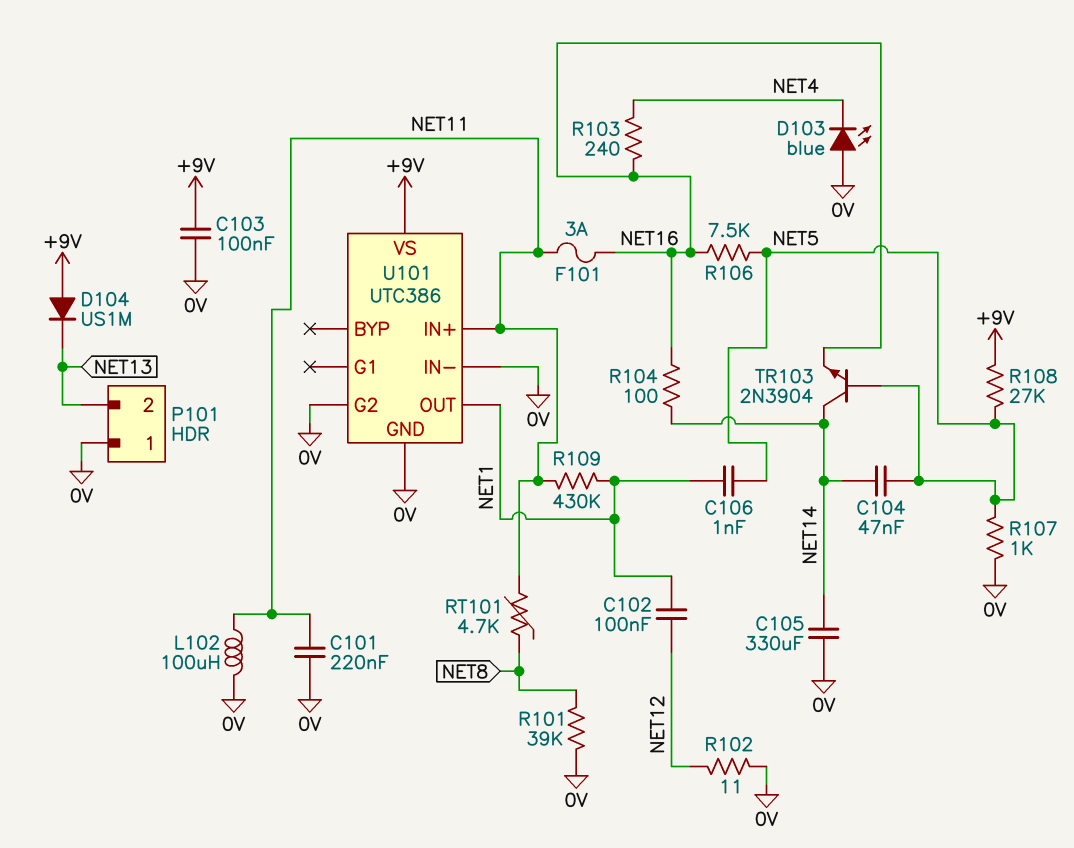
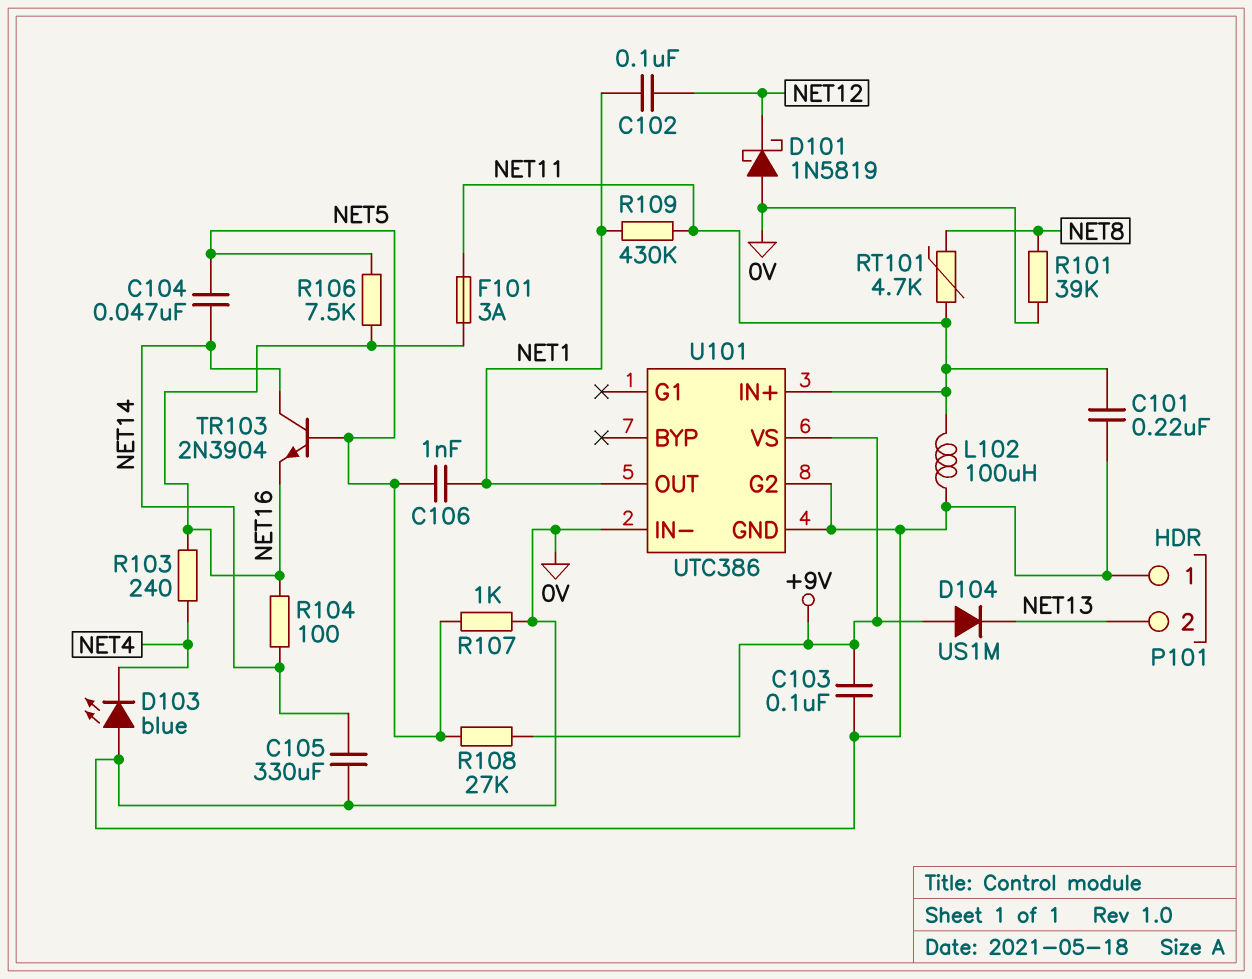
D101: none -> schottky 1N5819 (A 0V, K NET12)
R102: 11 (0V, NET12) -> none

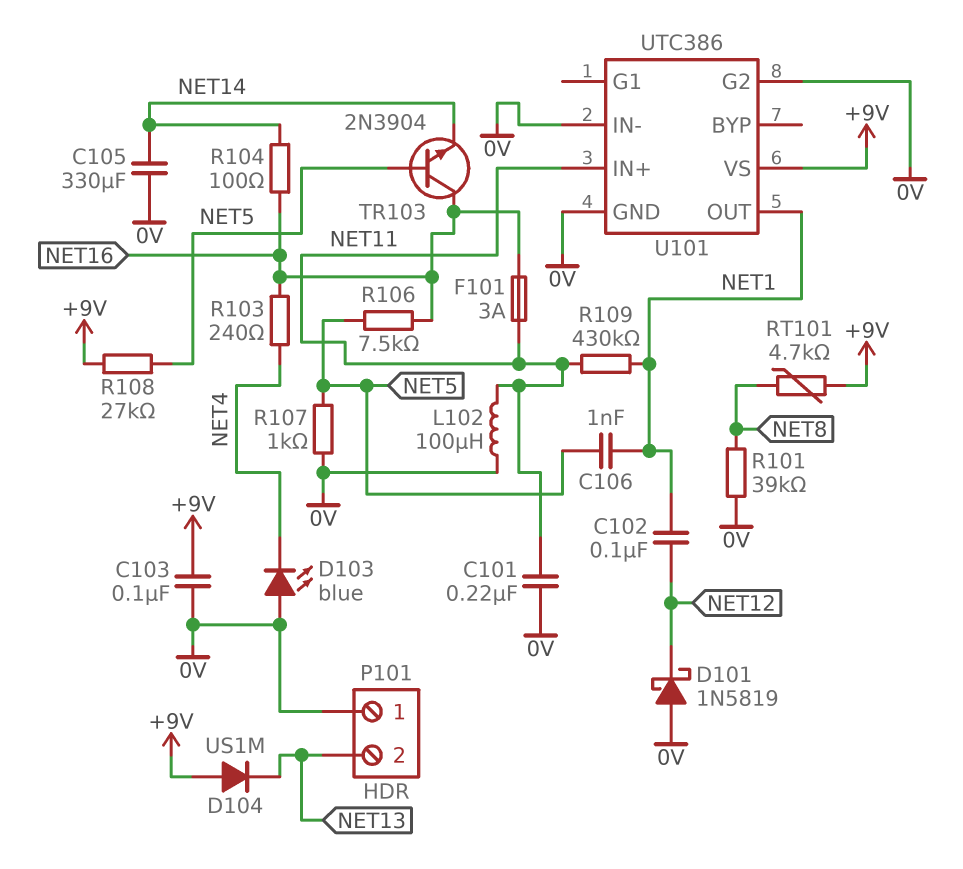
C104: 47nF (NET5, NET14) -> none
RT101: 4.7k (NET8, NET11) -> 4.7k (+9V, NET8)
TR103: NPN 2N3904 (B NET5, C NET14, E NET16) -> NPN 2N3904 (B NET5, C NET16, E NET14)

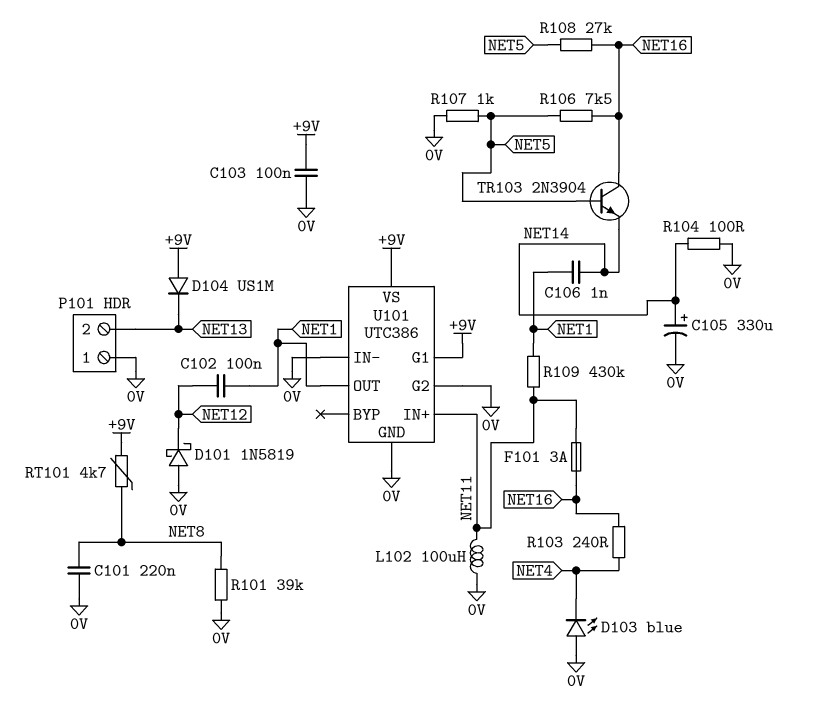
C101: 220nF (0V, NET11) -> 220nF (0V, NET8)
C105: 330uF (0V, NET14) -> 330uF (plus NET14, minus 0V)
C106: 1nF (NET1, NET5) -> 1nF (NET1, NET14)
R104: 100 (NET14, NET16) -> 100 (0V, NET14)
R108: 27k (+9V, NET5) -> 27k (NET5, NET16)
U101 pin G1: none -> +9V

